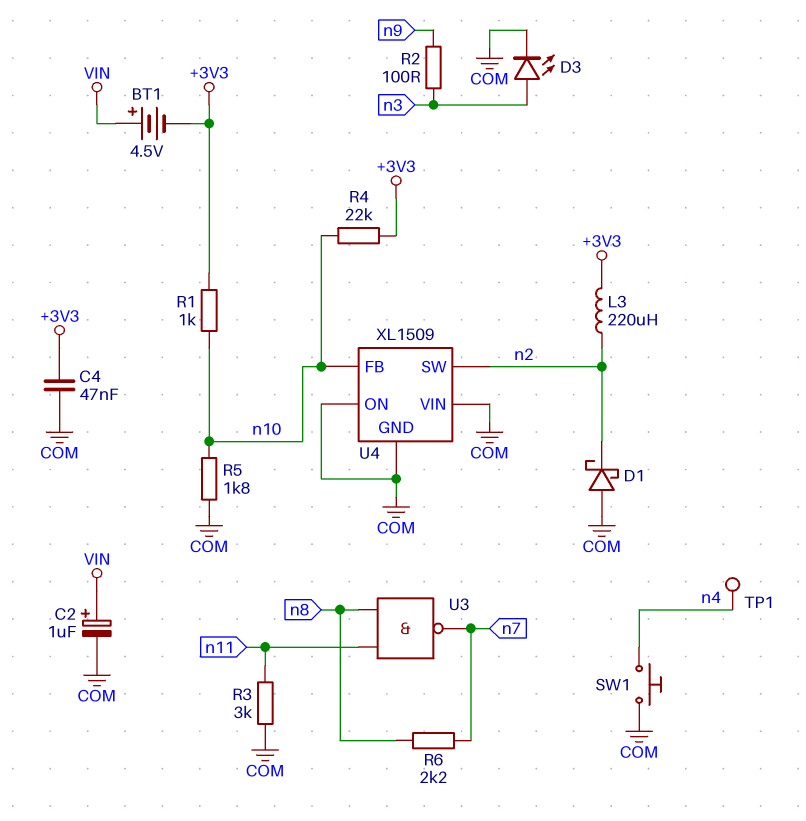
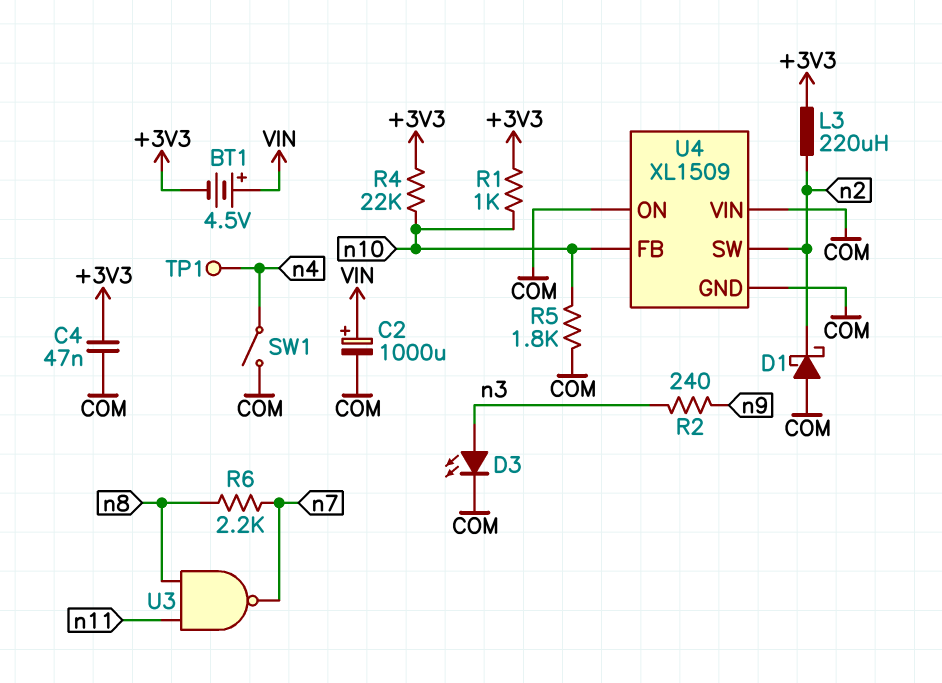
C2: 1uF (plus VIN, minus COM) -> 1000uF (plus VIN, minus COM)
R2: 100 (n3, n9) -> 240 (n3, n9)
R3: 3k (COM, n11) -> none
SW1: button (COM, n4) -> switch (COM, n4)

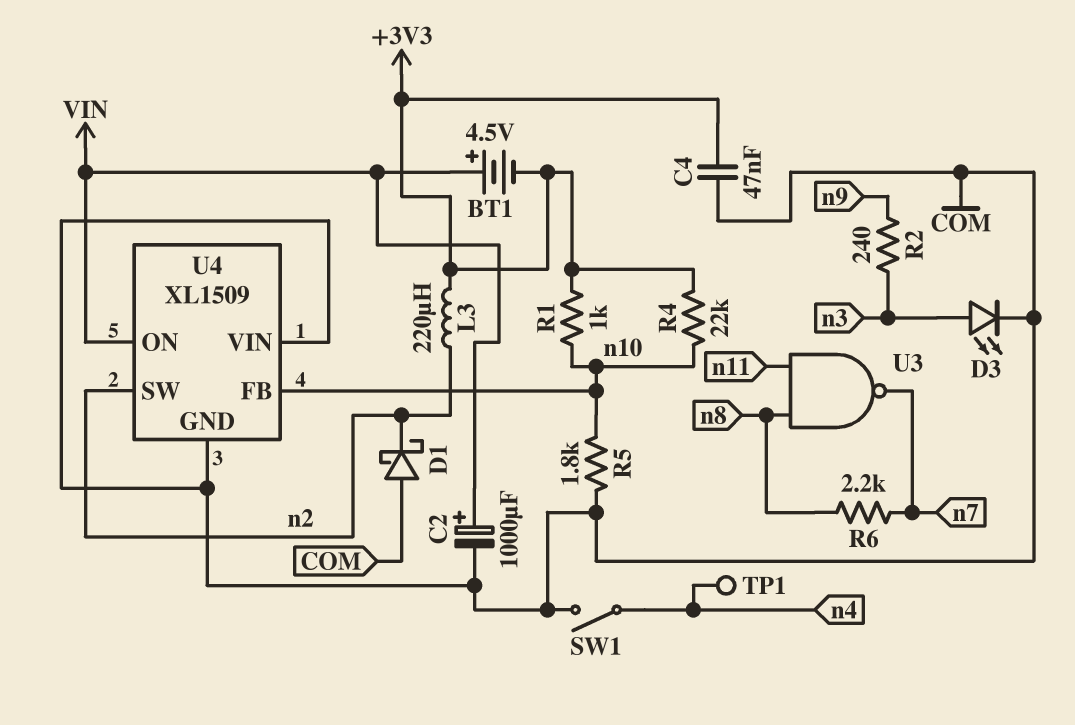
U4 pin ON: COM -> VIN

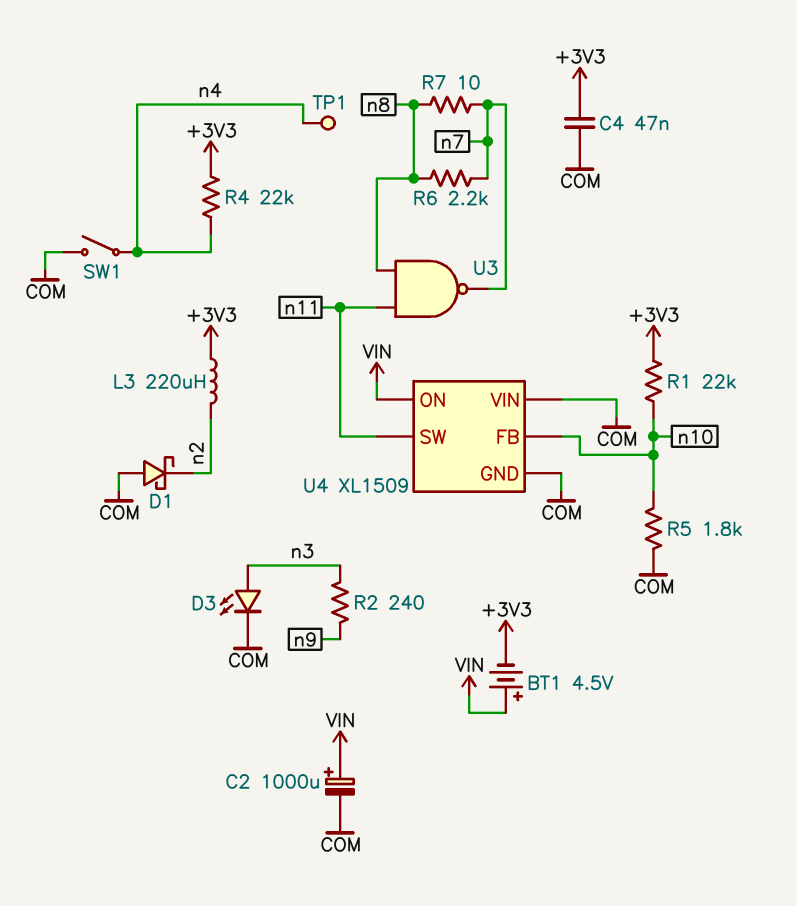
R1: 1k (+3V3, n10) -> 22k (+3V3, n10)
R4: 22k (+3V3, n10) -> 22k (+3V3, n4)
R7: none -> 10 (n7, n8)
U4 pin SW: n2 -> n11

